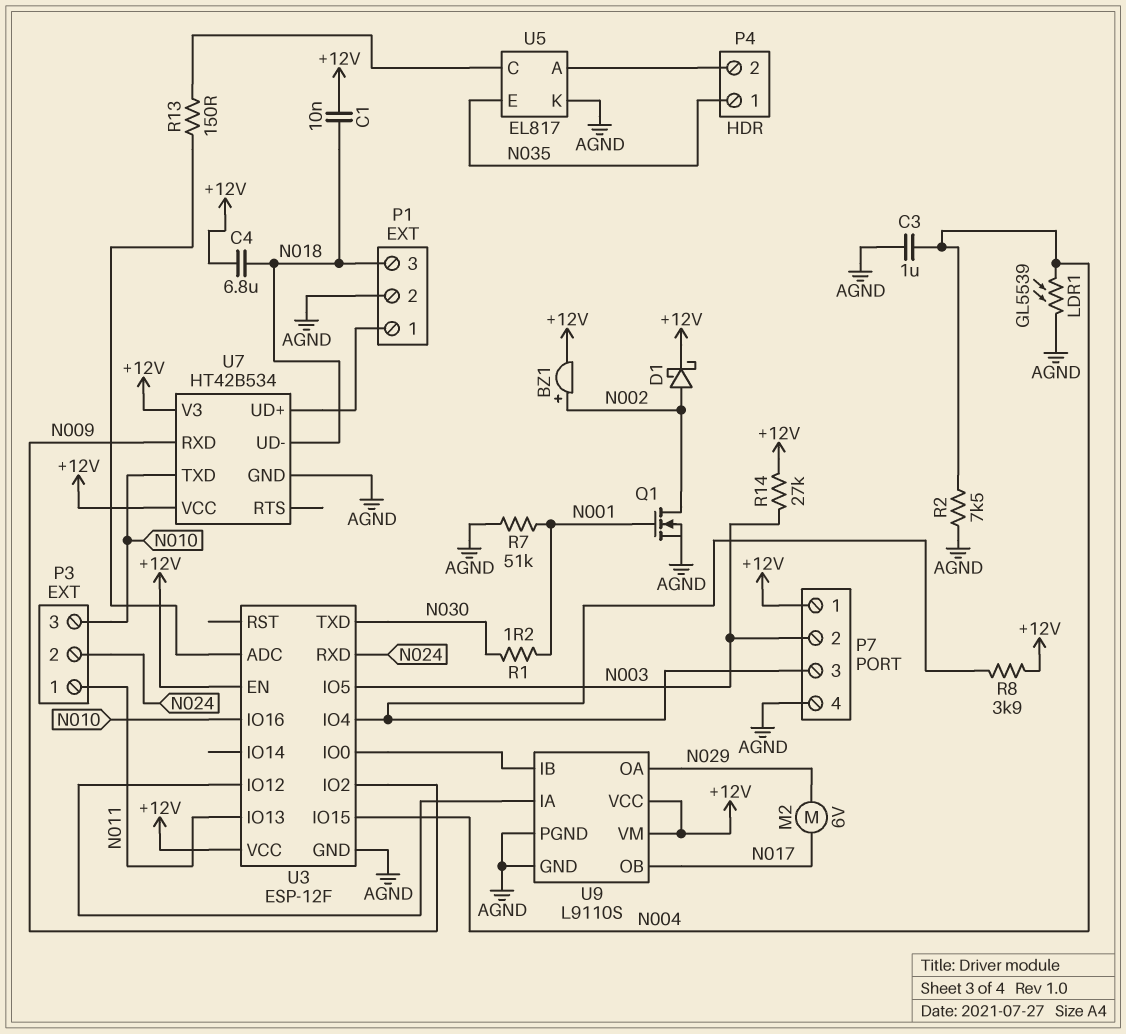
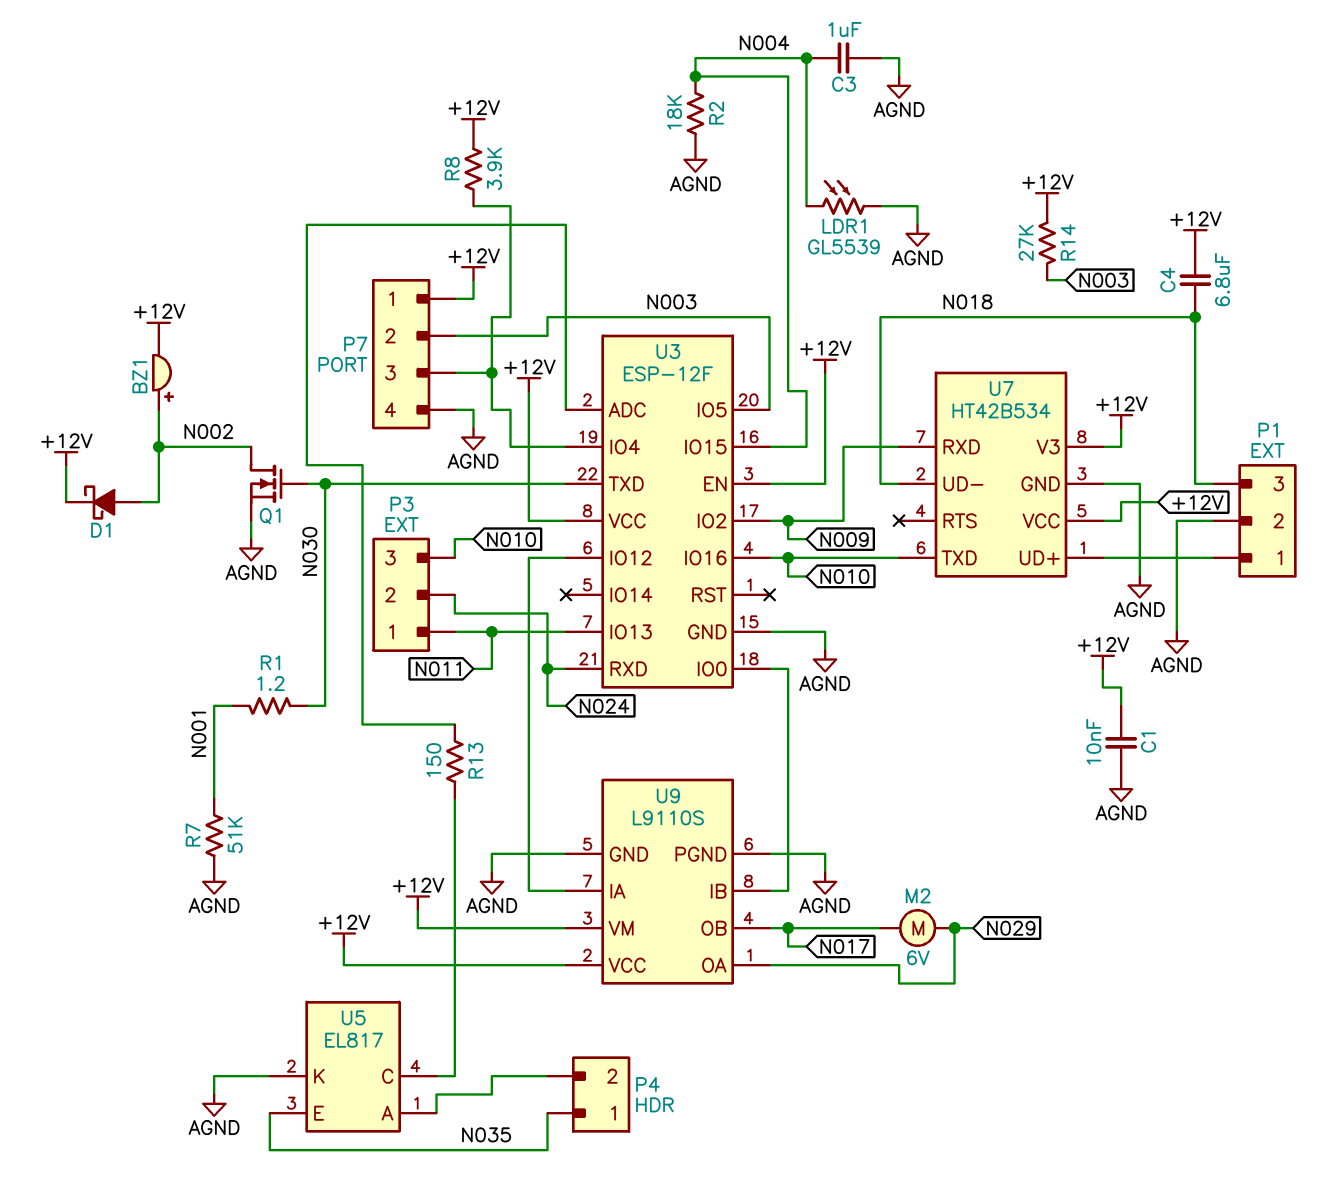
C1: 10nF (+12V, N018) -> 10nF (+12V, AGND)
Q1: NMOS (G N001, D N002, S AGND) -> NMOS (G N030, D N002, S AGND)
R2: 7.5k (AGND, N004) -> 18k (AGND, N004)

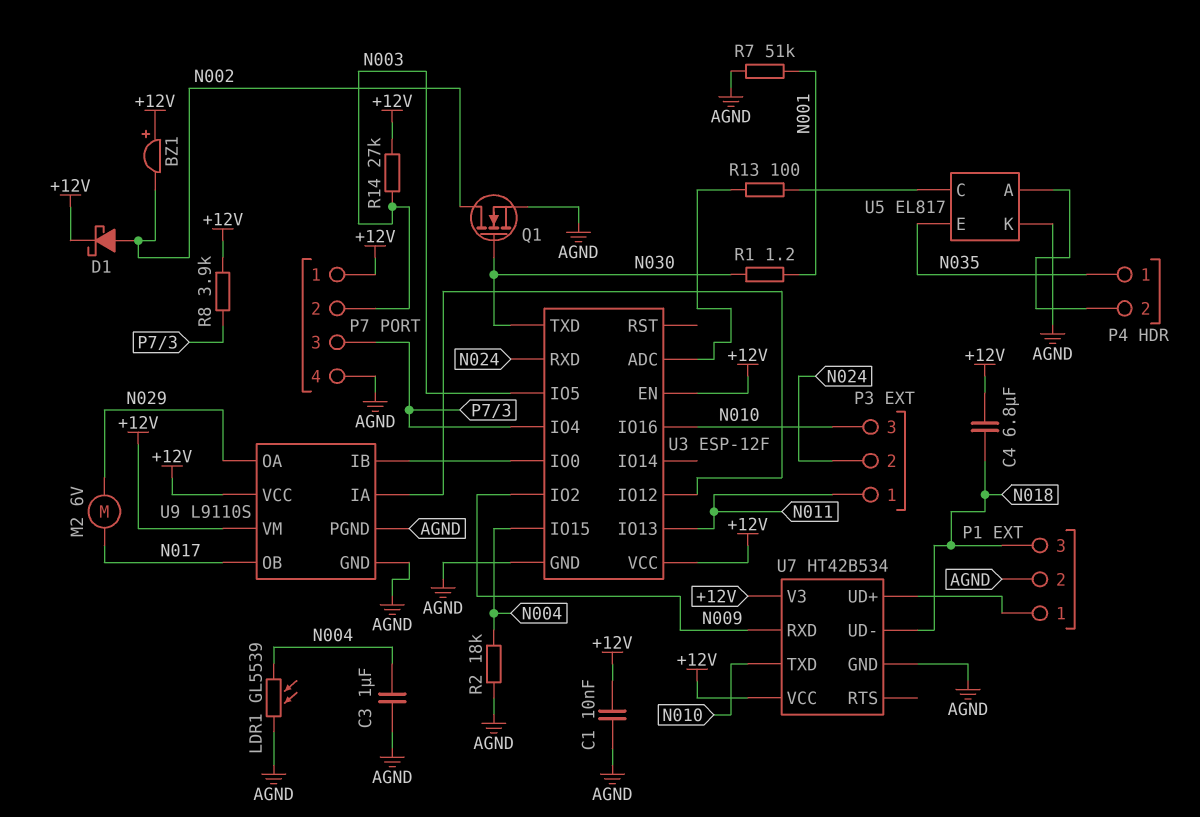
BZ1: buzzer (plus N002, minus +12V) -> buzzer (plus +12V, minus N002)
R13: 150 (U3/ADC, U5/C) -> 100 (U3/ADC, U5/C)

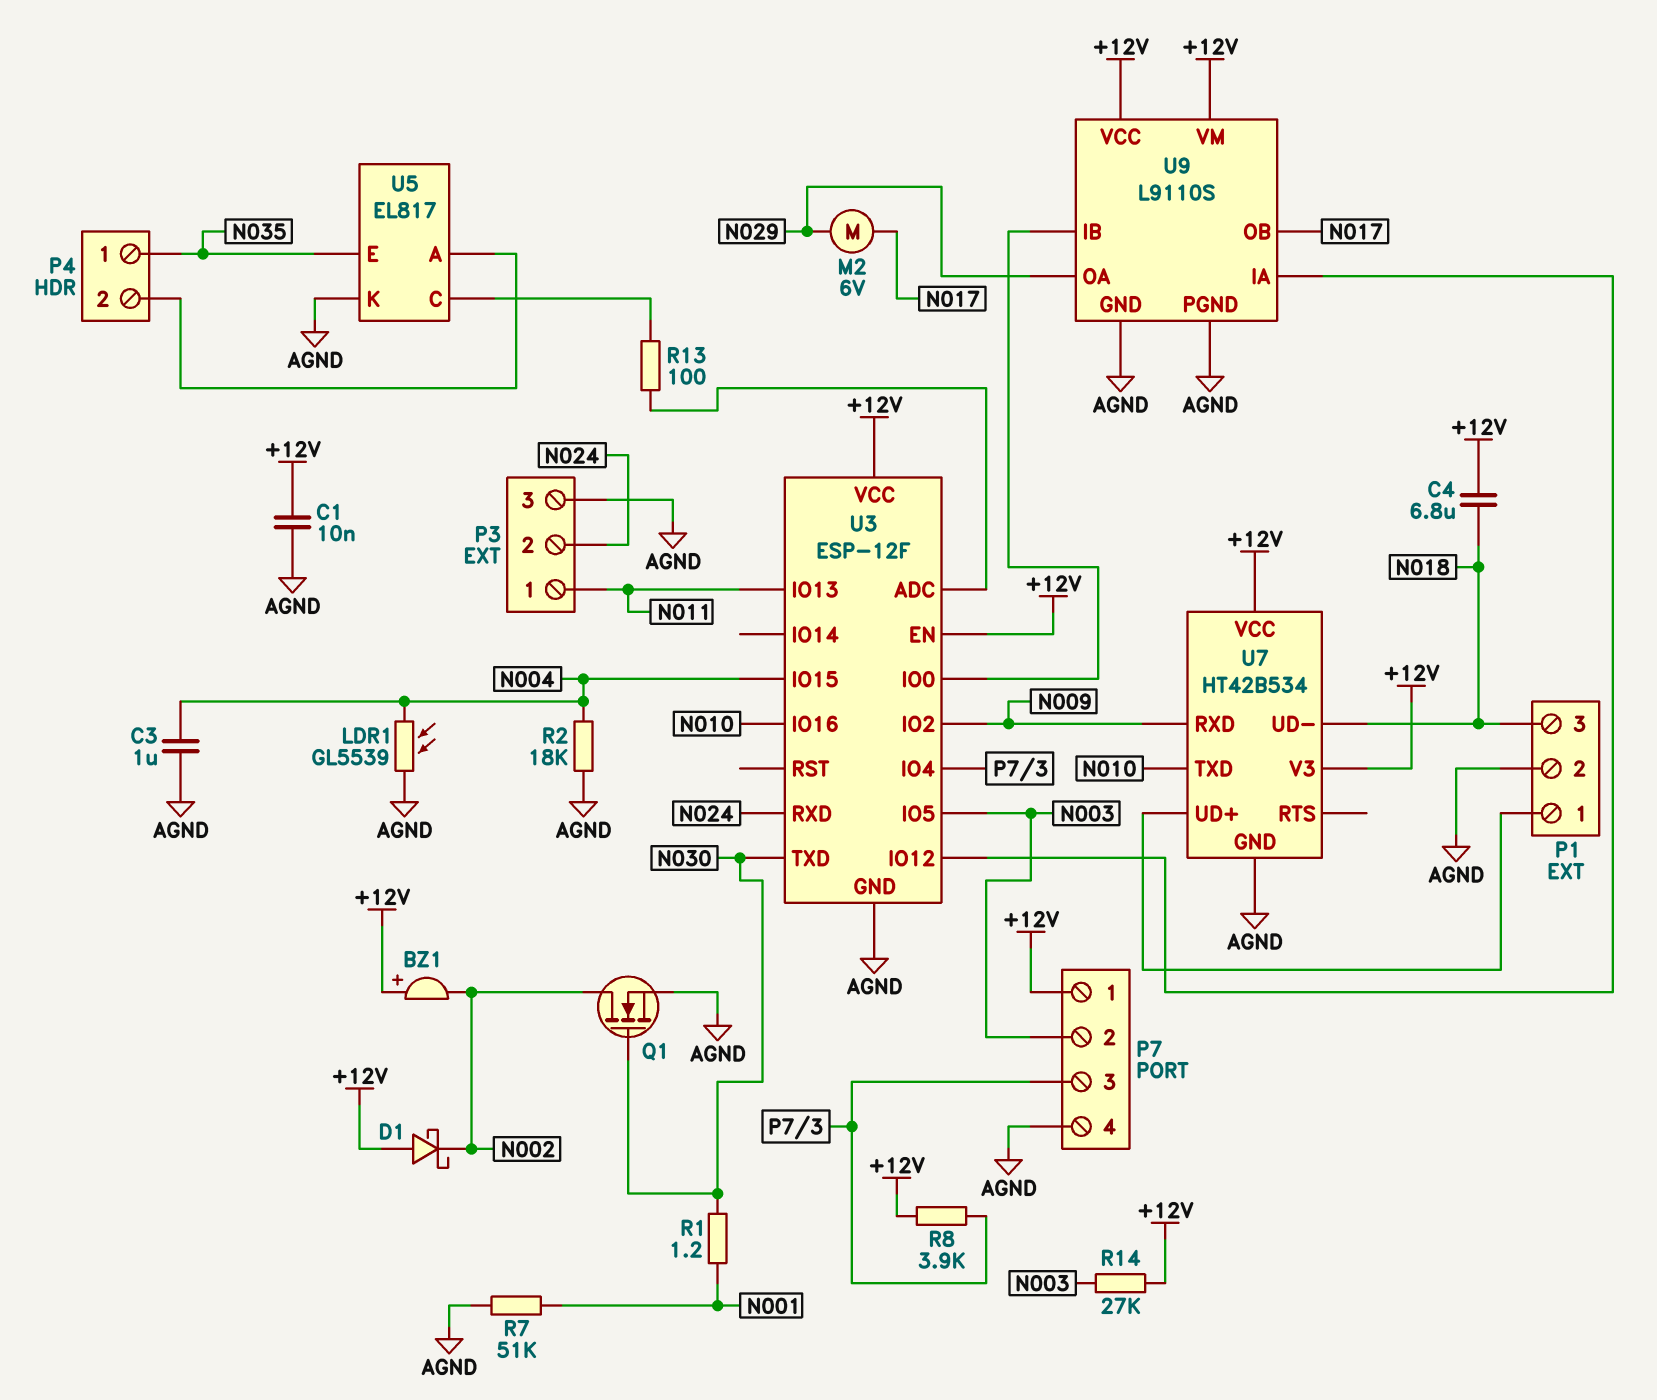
D1: schottky (A N002, K +12V) -> schottky (A +12V, K N002)
P3 pin 3: N010 -> AGND

